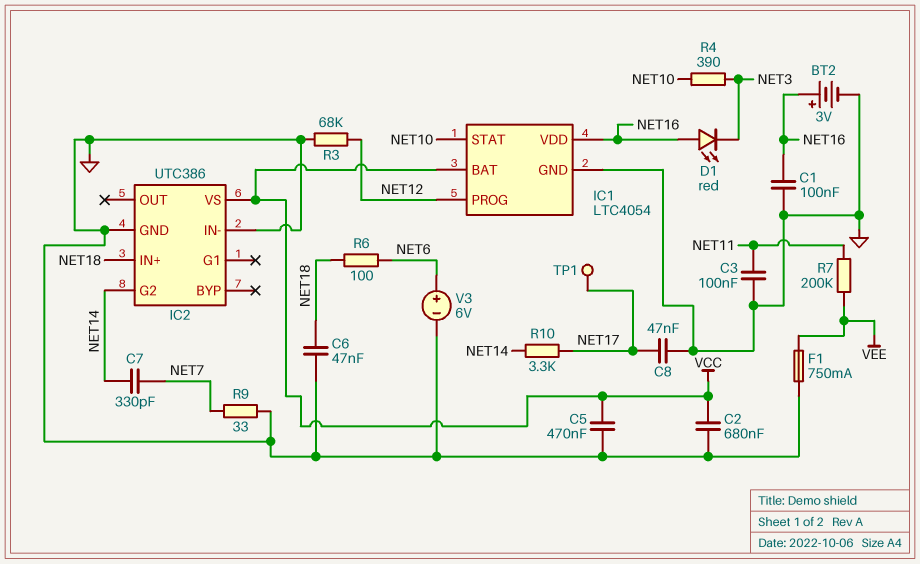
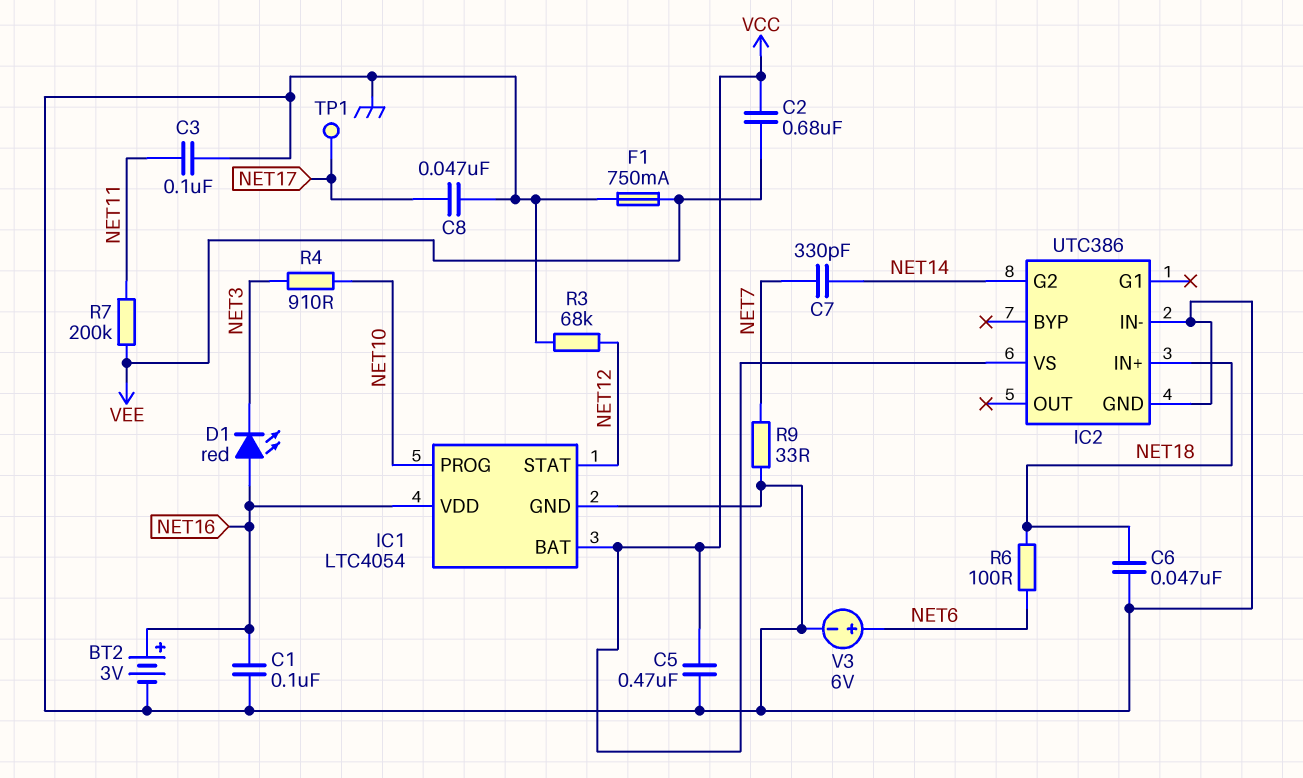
C2: 680nF (GND, VCC) -> 680nF (VCC, VEE)
IC1 pin PROG: NET12 -> NET10
IC1 pin STAT: NET10 -> NET12
R4: 390 (NET3, NET10) -> 910 (NET3, NET10)
R10: 3.3k (NET14, NET17) -> none

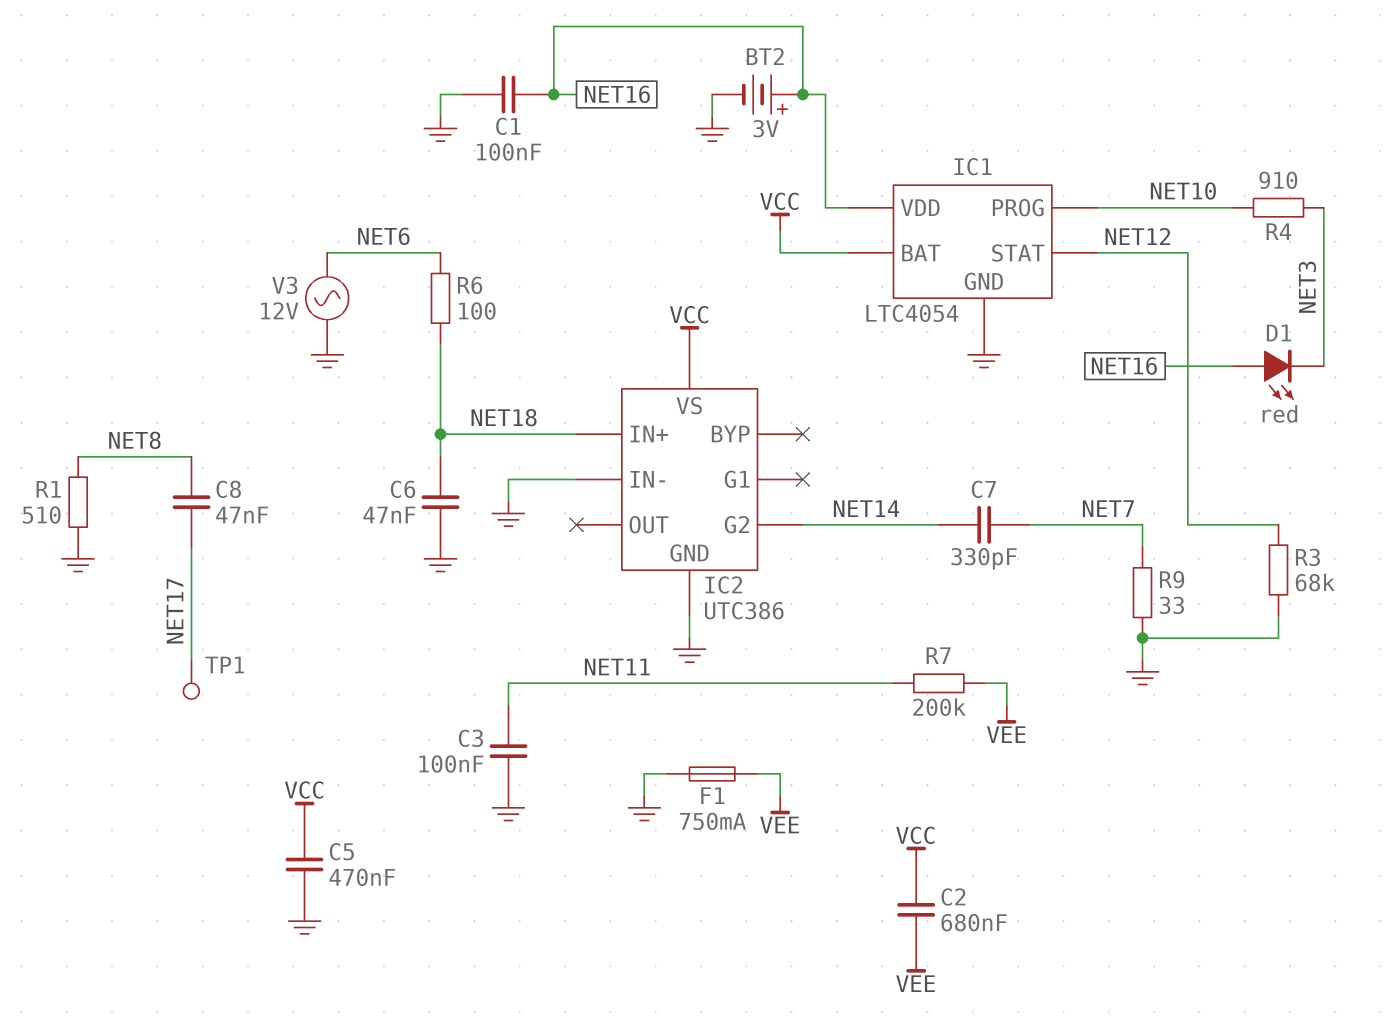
C8: 47nF (GND, NET17) -> 47nF (NET8, NET17)
R1: none -> 510 (GND, NET8)
V3: 6V (plus NET6, minus GND) -> AC 12V (GND, NET6)

